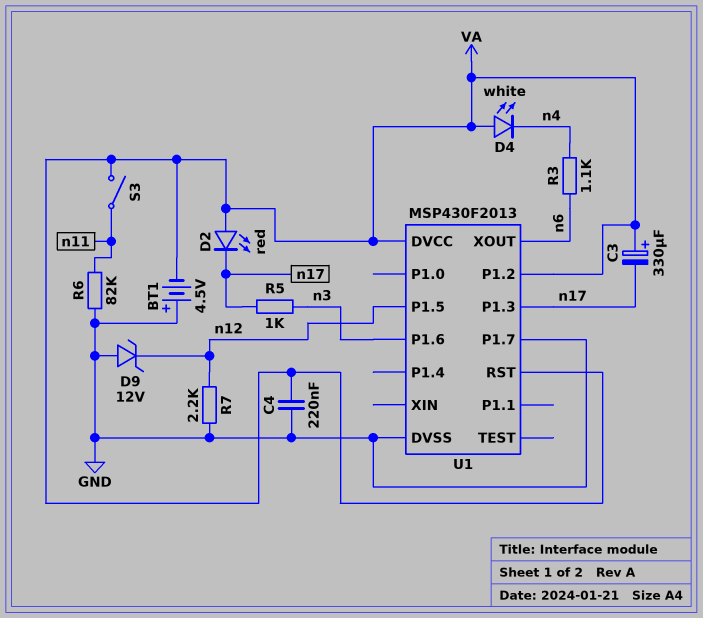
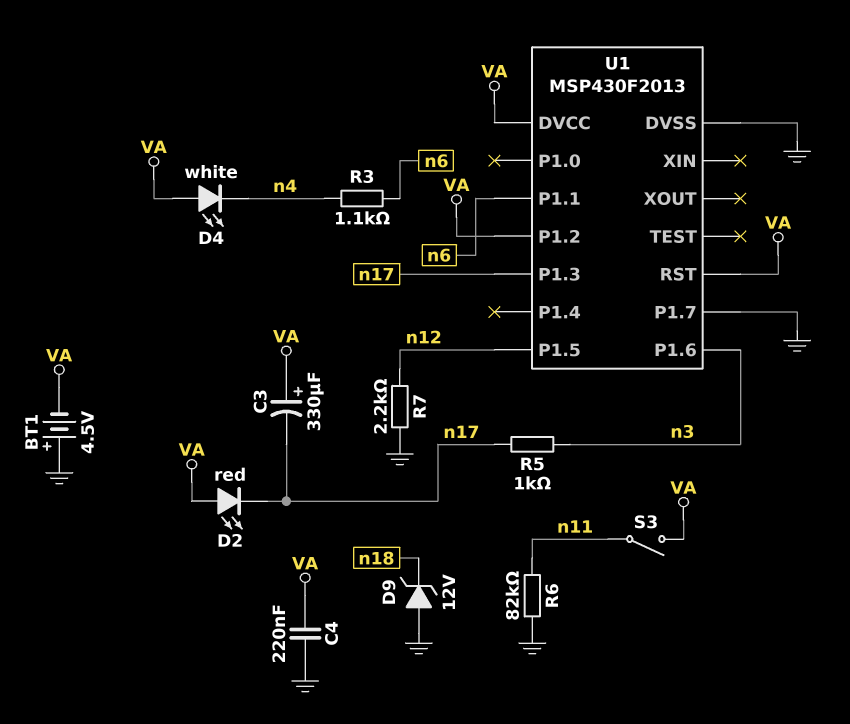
D9: zener 12V (A GND, K n12) -> zener 12V (A GND, K n18)
U1 pin P1.1: none -> n6
U1 pin XOUT: n6 -> none

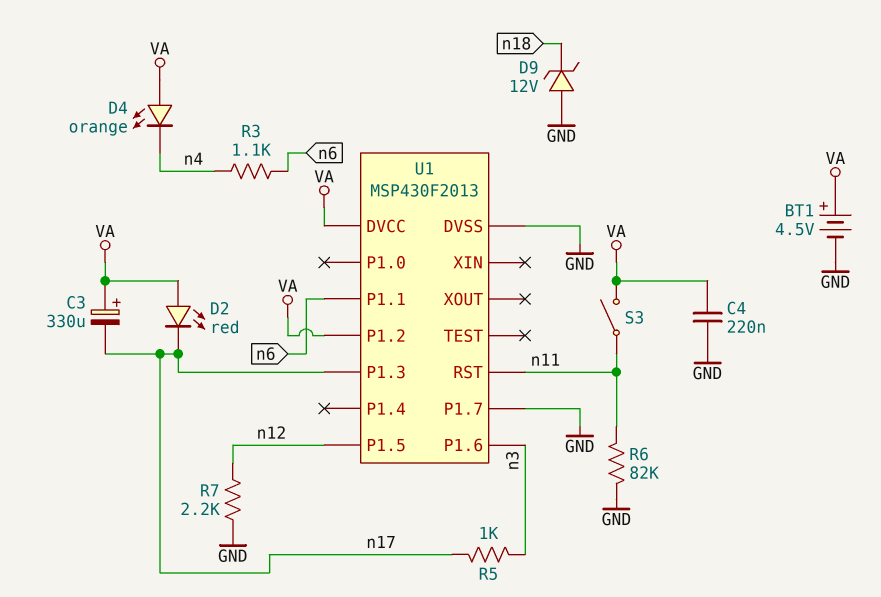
BT1: 4.5V (plus GND, minus VA) -> 4.5V (plus VA, minus GND)
D4: LED white (A VA, K n4) -> LED orange (A VA, K n4)
U1 pin RST: VA -> n11

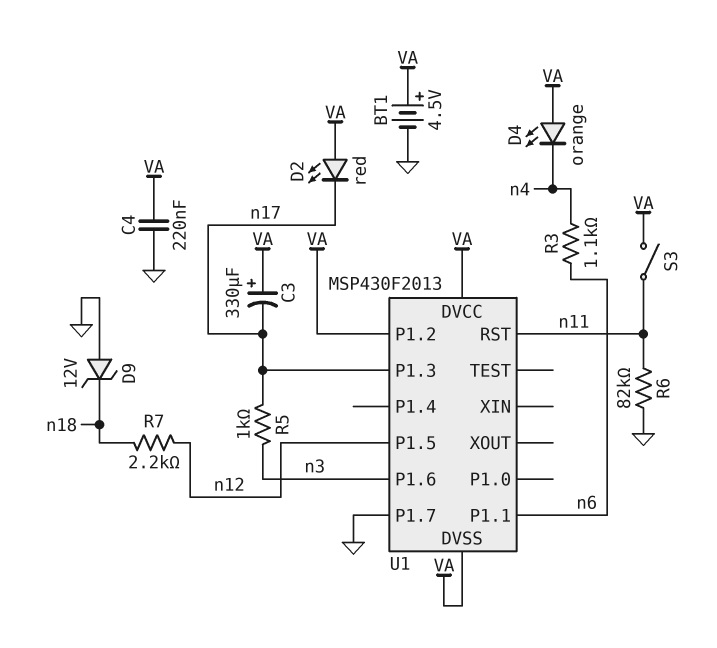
R7: 2.2k (GND, n12) -> 2.2k (n12, n18)
U1 pin DVSS: GND -> VA

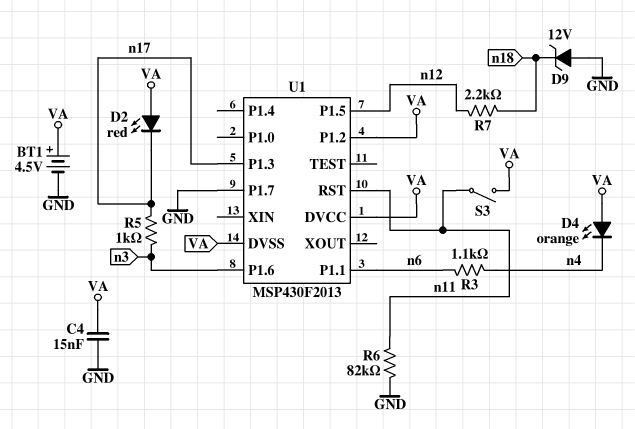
C3: 330uF (plus VA, minus n17) -> none
C4: 220nF (GND, VA) -> 15nF (GND, VA)

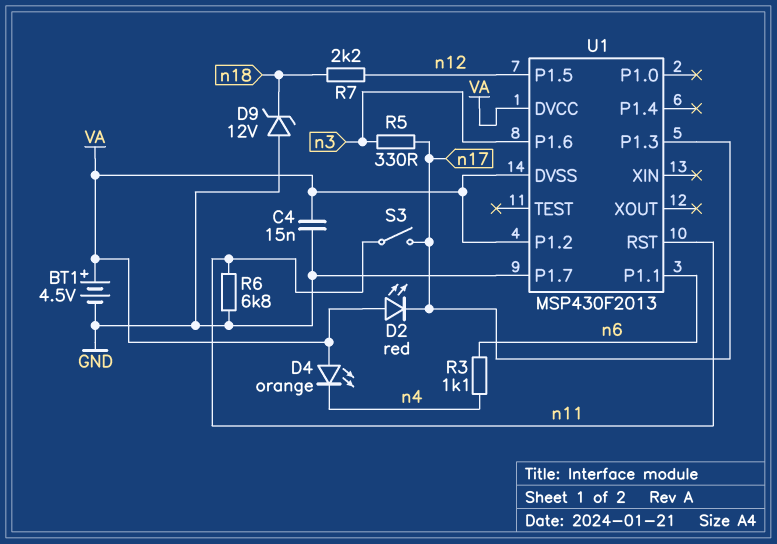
R5: 1k (n3, n17) -> 330 (n3, n17)
R6: 82k (GND, n11) -> 6.8k (GND, n11)
S3: switch (VA, n11) -> switch (n11, n17)

